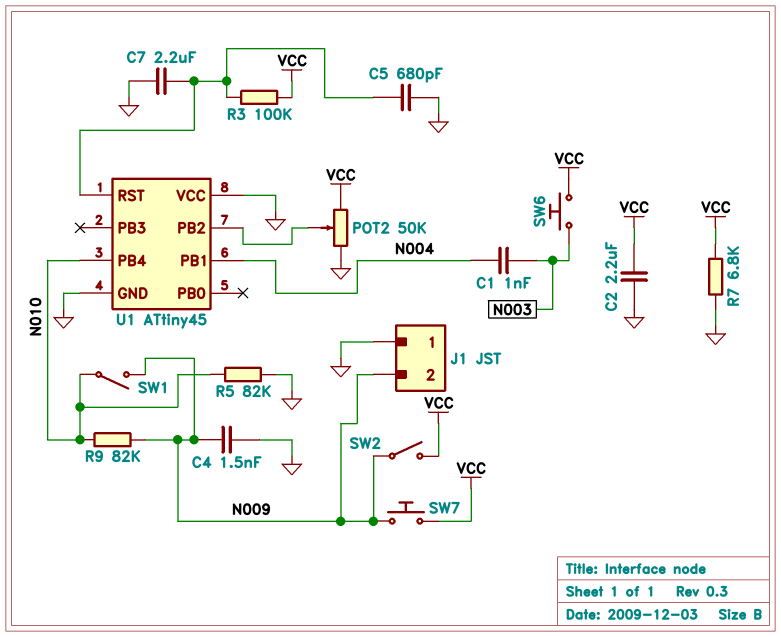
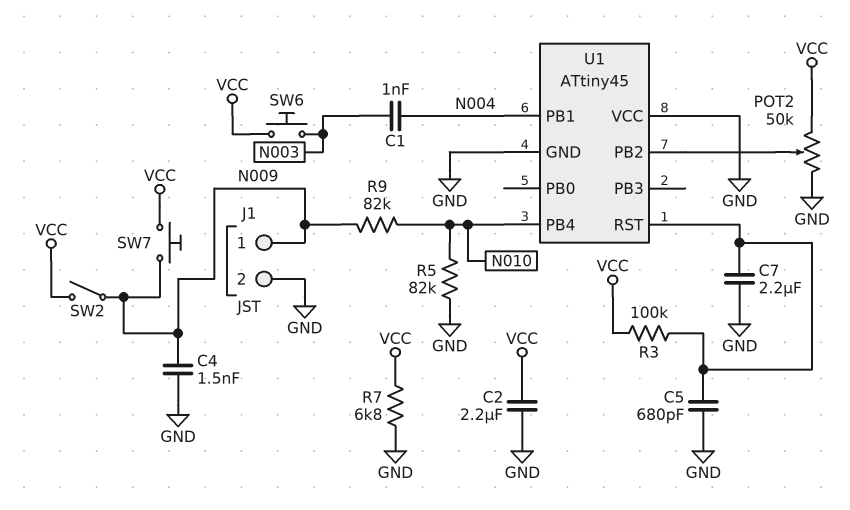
J1 pin 1: GND -> N009
J1 pin 2: N009 -> GND
SW1: switch (N009, N010) -> none

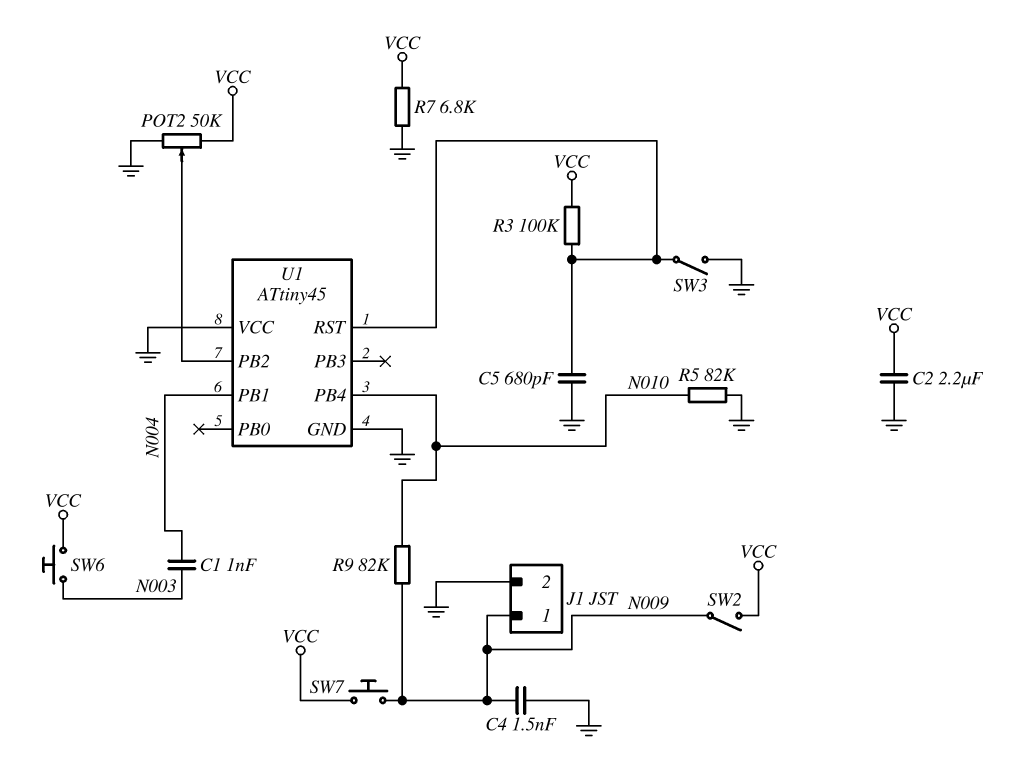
C7: 2.2uF (GND, U1/RST) -> none
SW3: none -> switch (GND, U1/RST)

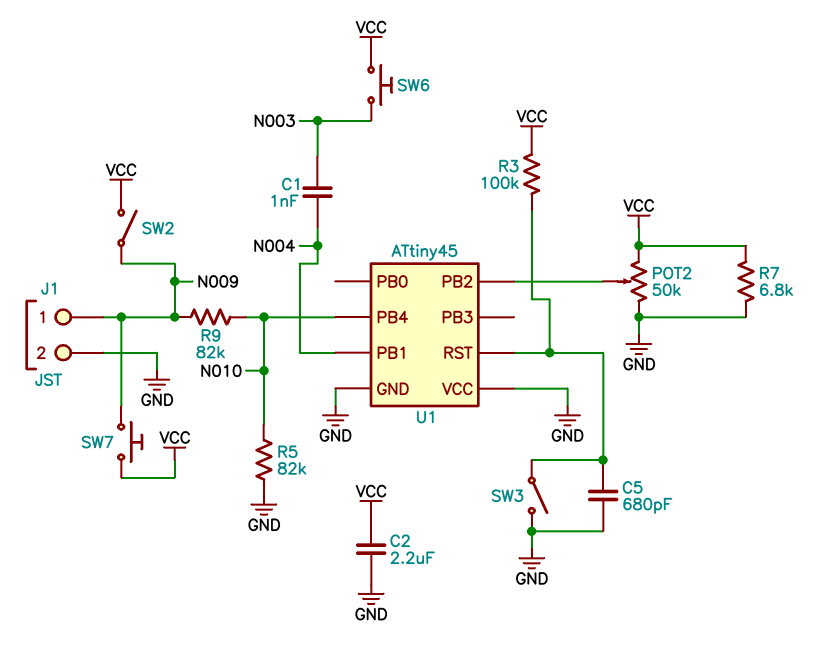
C4: 1.5nF (GND, N009) -> none

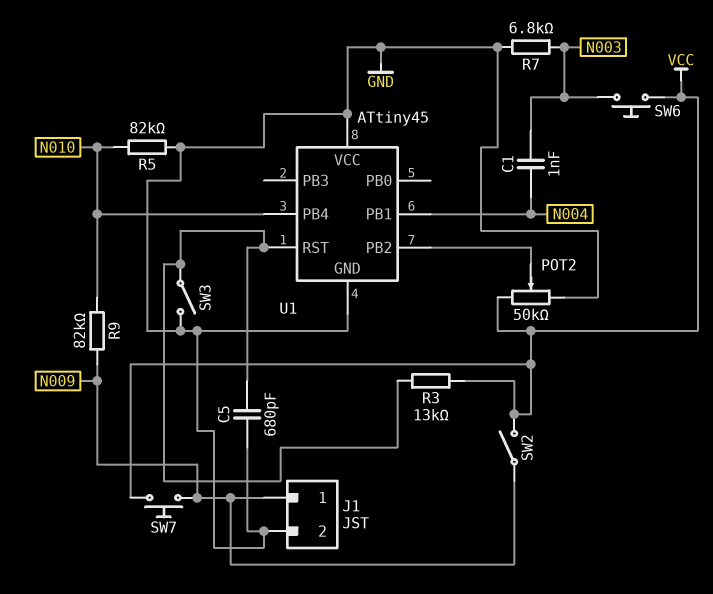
C2: 2.2uF (GND, VCC) -> none
R3: 100k (U1/RST, VCC) -> 13k (U1/RST, VCC)
R7: 6.8k (GND, VCC) -> 6.8k (GND, N003)

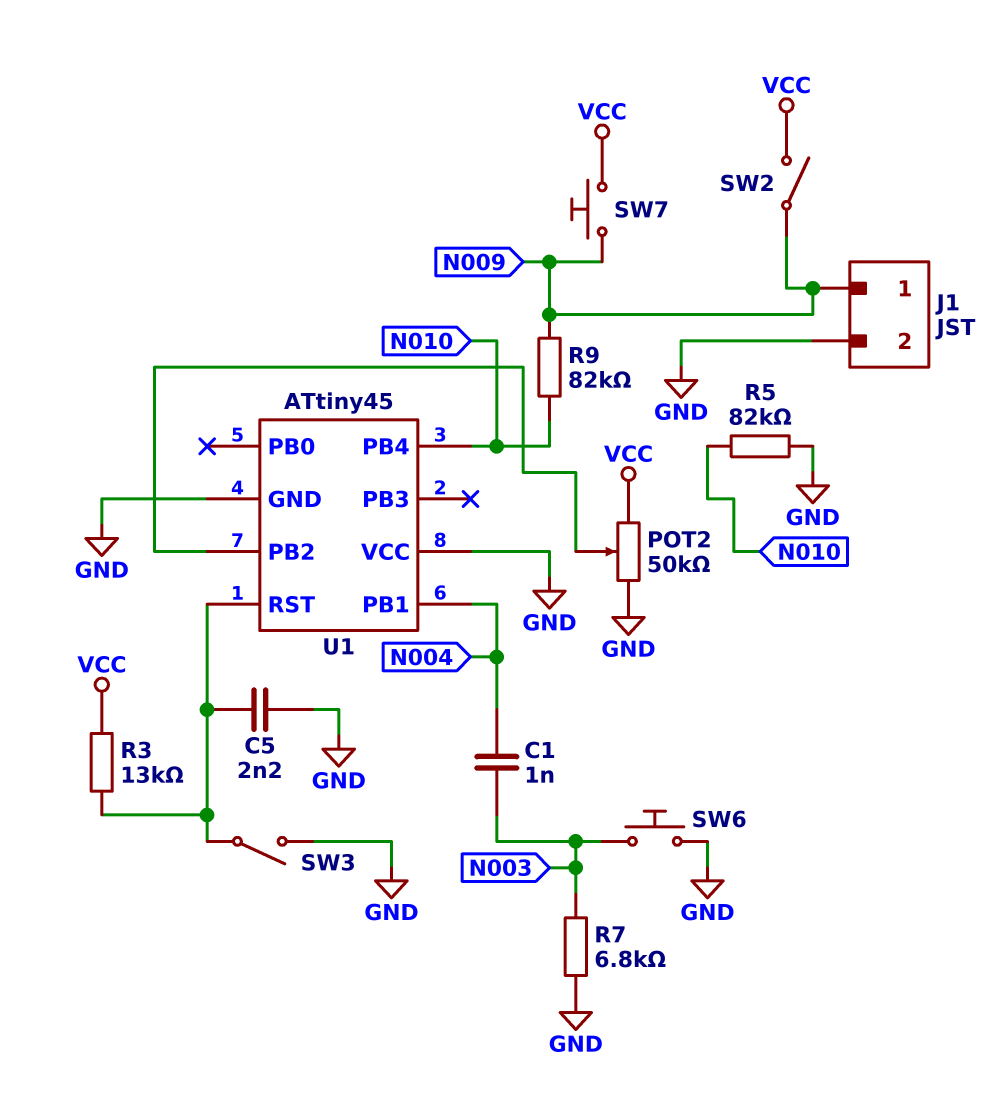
C5: 680pF (GND, U1/RST) -> 2.2nF (GND, U1/RST)
SW6: button (N003, VCC) -> button (GND, N003)

